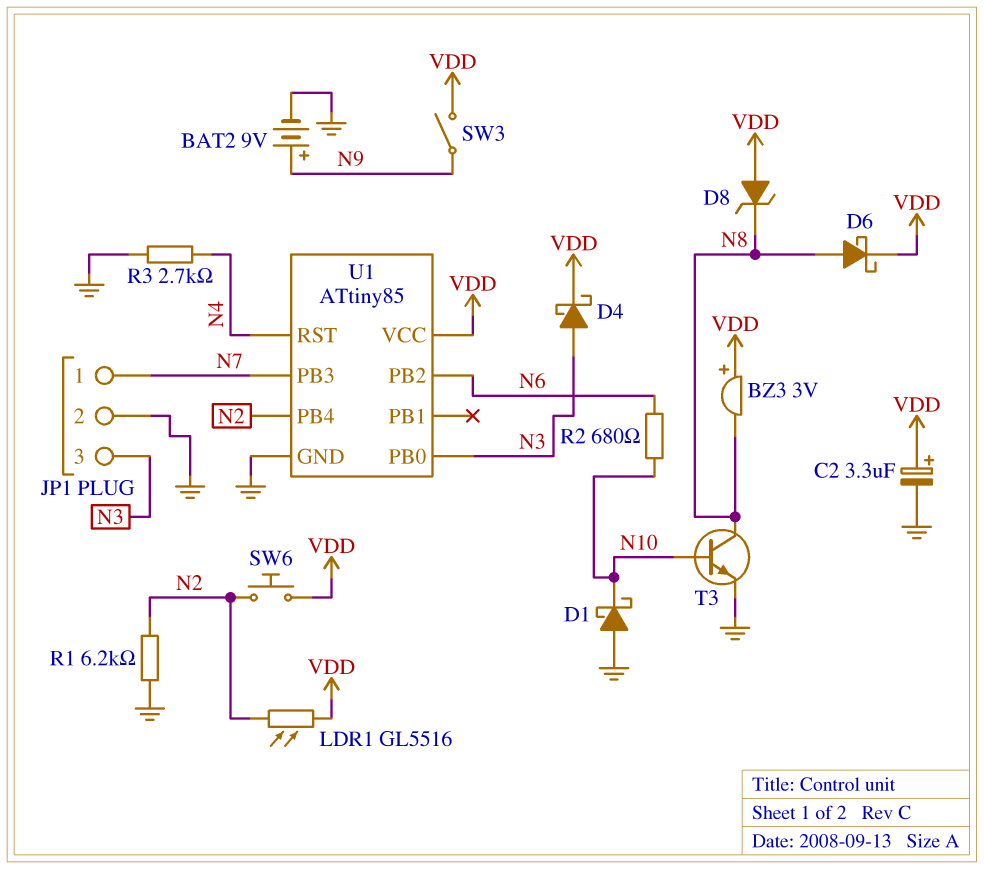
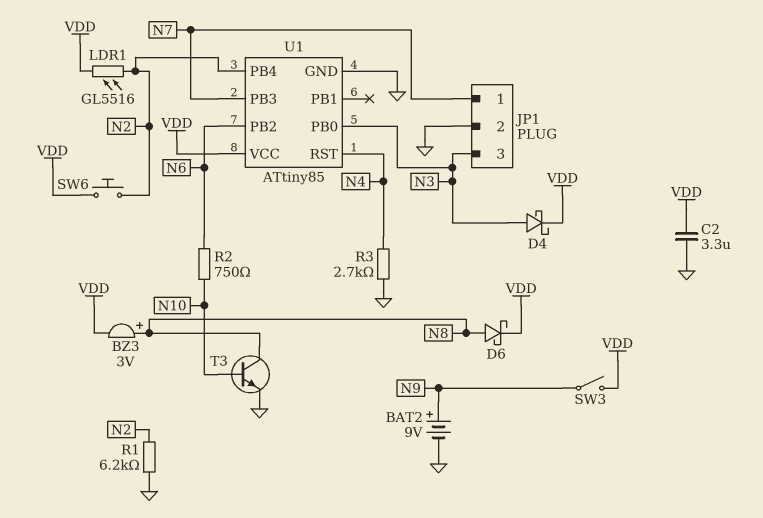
BZ3: buzzer 3V (plus VDD, minus N8) -> buzzer 3V (plus N8, minus VDD)
C2: 3.3uF (plus VDD, minus GND) -> 3.3uF (GND, VDD)
D1: schottky (A GND, K N10) -> none
D8: zener (A VDD, K N8) -> none
R2: 680 (N6, N10) -> 750 (N6, N10)

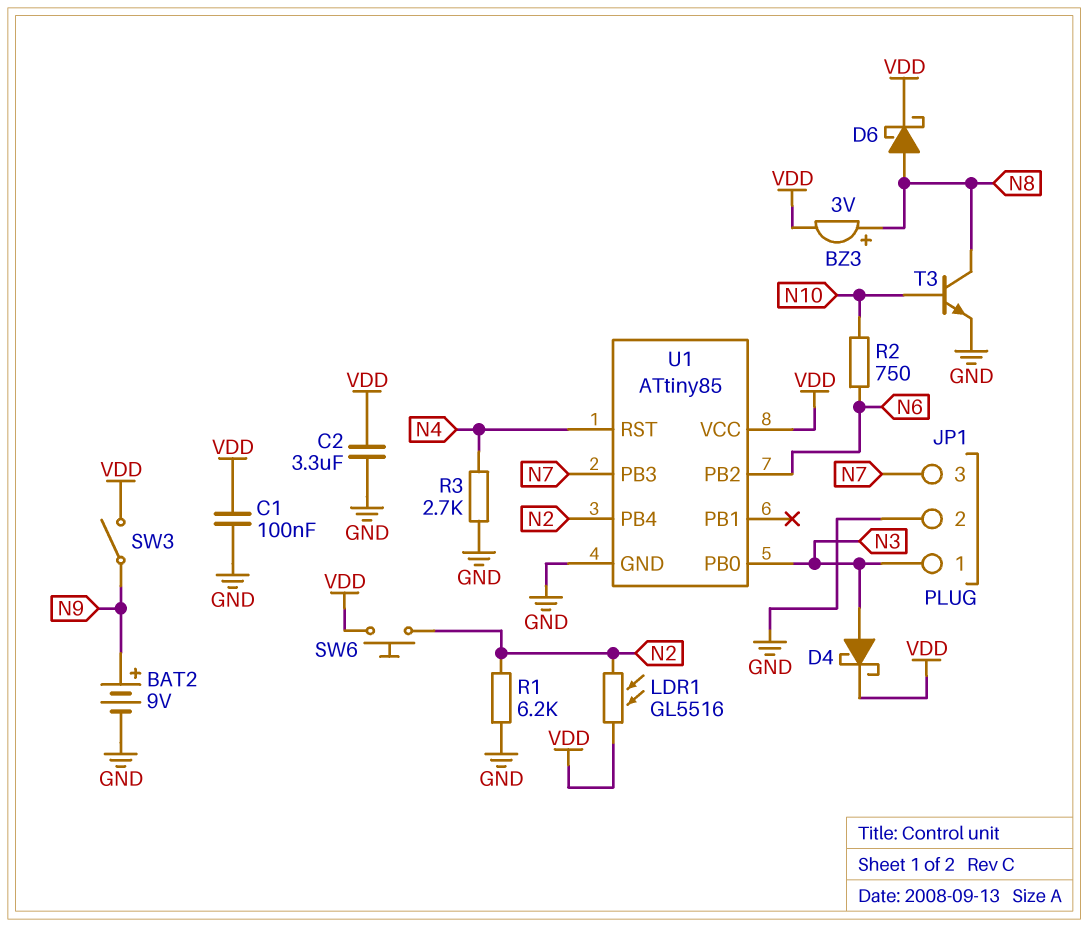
C1: none -> 100nF (GND, VDD)
JP1 pin 1: N7 -> N3
JP1 pin 3: N3 -> N7

